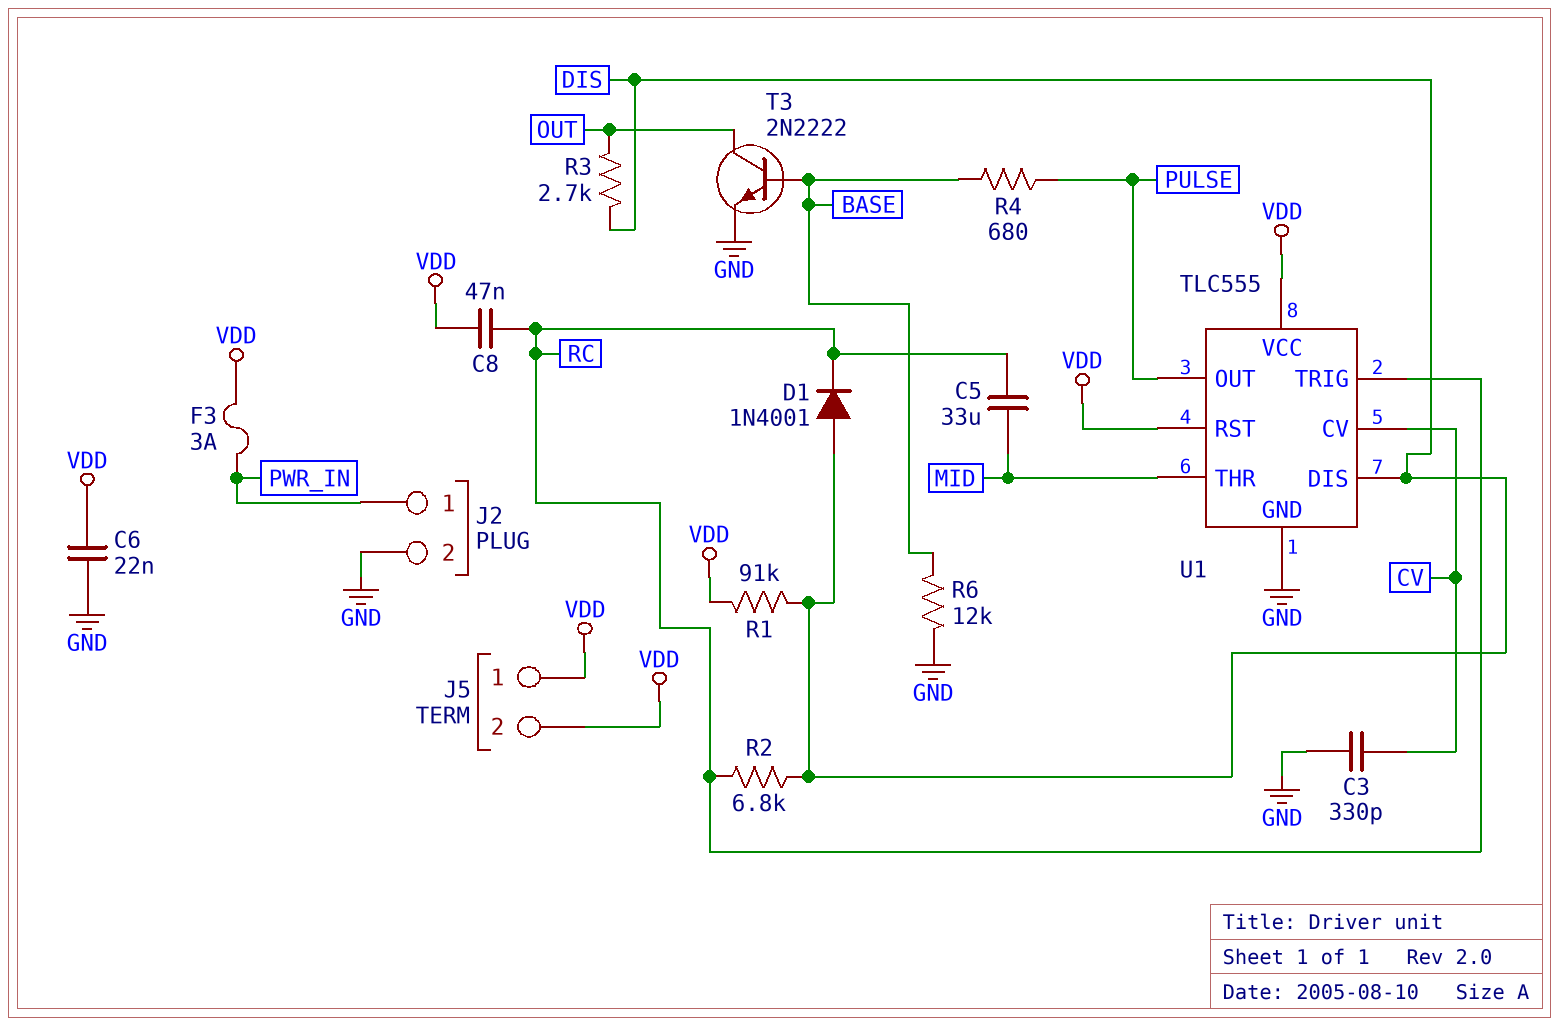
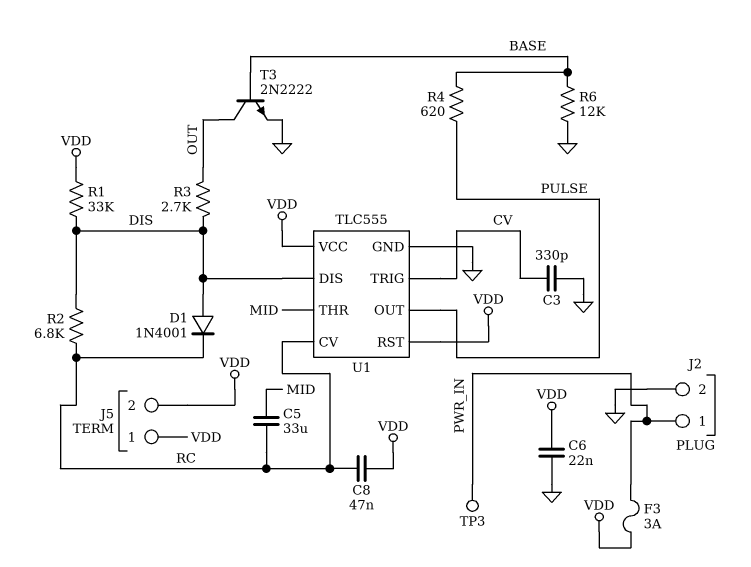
R1: 91k (DIS, VDD) -> 33k (DIS, VDD)
R4: 680 (BASE, PULSE) -> 620 (BASE, PULSE)
TP3: none -> test point (PWR_IN)
U1 pin CV: CV -> RC
U1 pin TRIG: RC -> CV

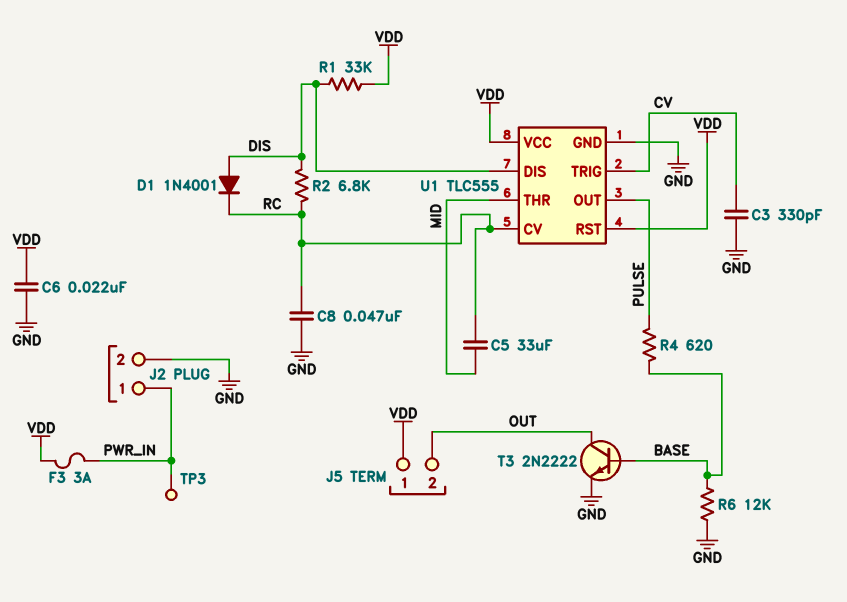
C8: 47nF (RC, VDD) -> 47nF (GND, RC)
J5 pin 2: VDD -> OUT
R3: 2.7k (DIS, OUT) -> none

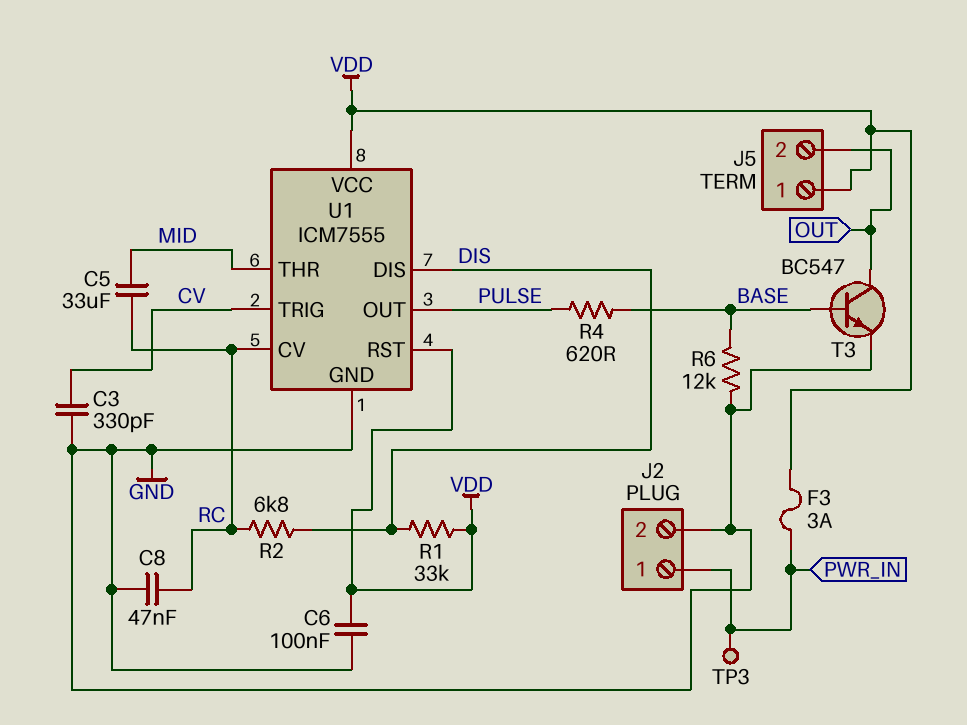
C6: 22nF (GND, VDD) -> 100nF (GND, VDD)
D1: diode 1N4001 (A DIS, K RC) -> none
T3: NPN 2N2222 (B BASE, C OUT, E GND) -> NPN BC547 (B BASE, C OUT, E GND)
U1: TLC555 -> ICM7555

